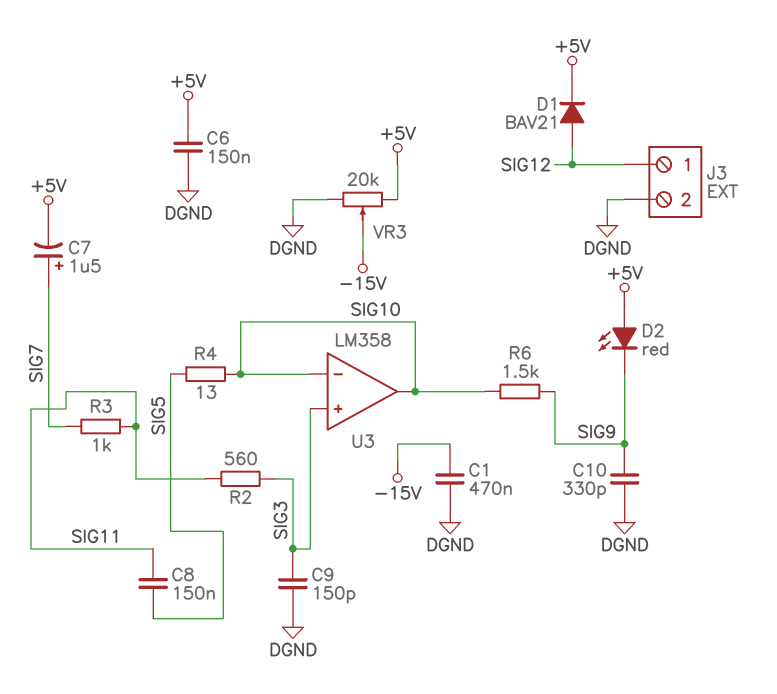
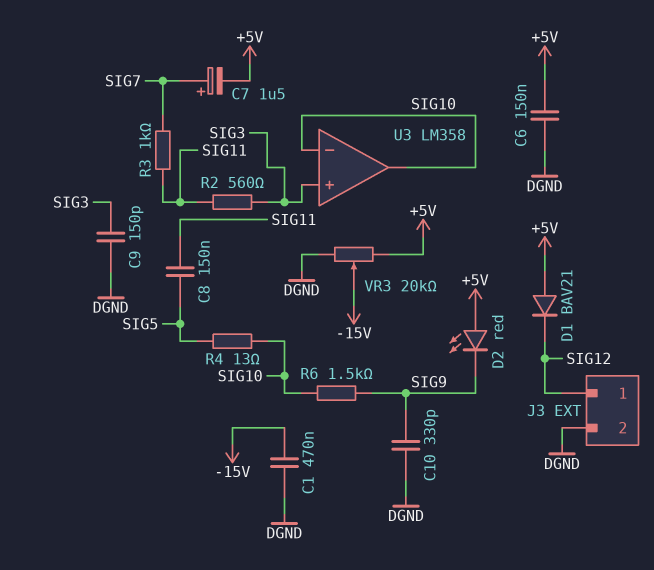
D1: diode BAV21 (A SIG12, K +5V) -> diode BAV21 (A +5V, K SIG12)

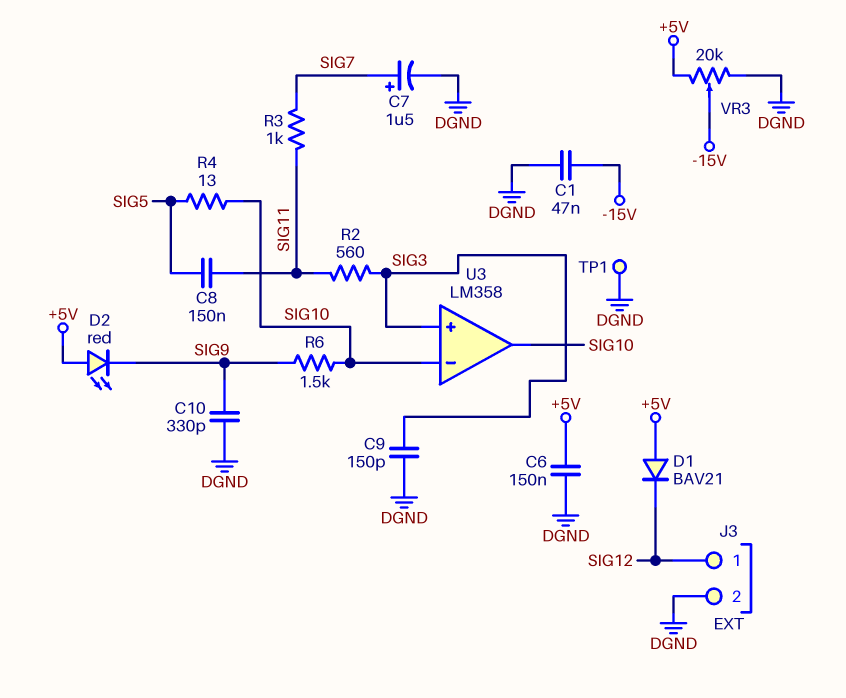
C1: 470nF (-15V, DGND) -> 47nF (-15V, DGND)
C7: 1.5uF (plus SIG7, minus +5V) -> 1.5uF (plus SIG7, minus DGND)
TP1: none -> test point (DGND)

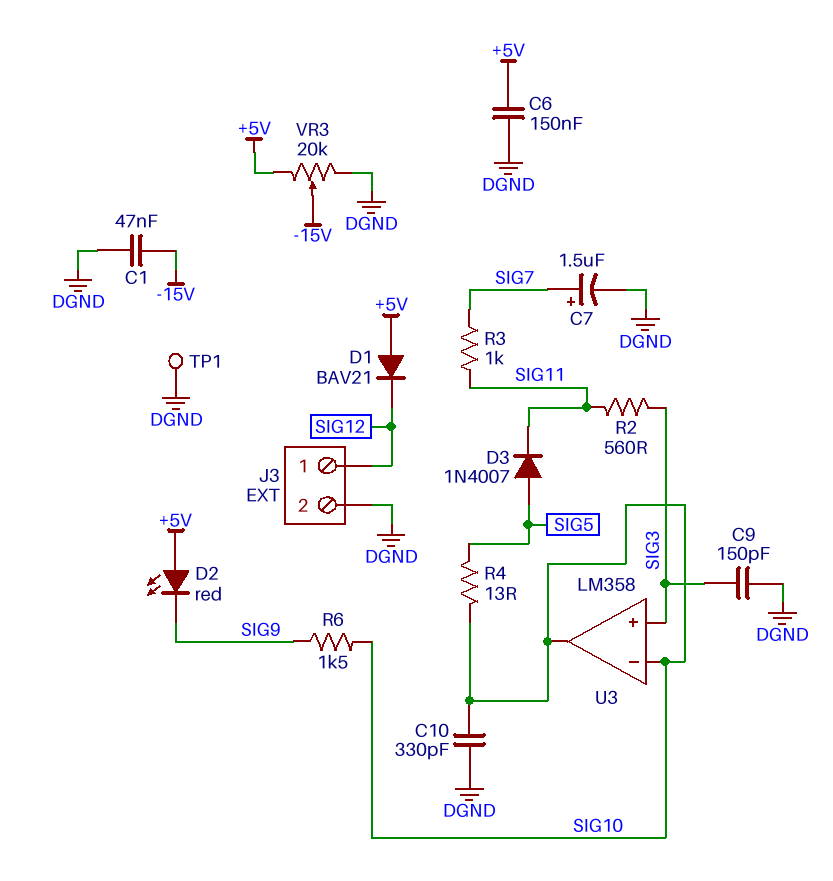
C8: 150nF (SIG5, SIG11) -> none
C10: 330pF (DGND, SIG9) -> 330pF (DGND, SIG10)
D3: none -> diode 1N4007 (A SIG5, K SIG11)

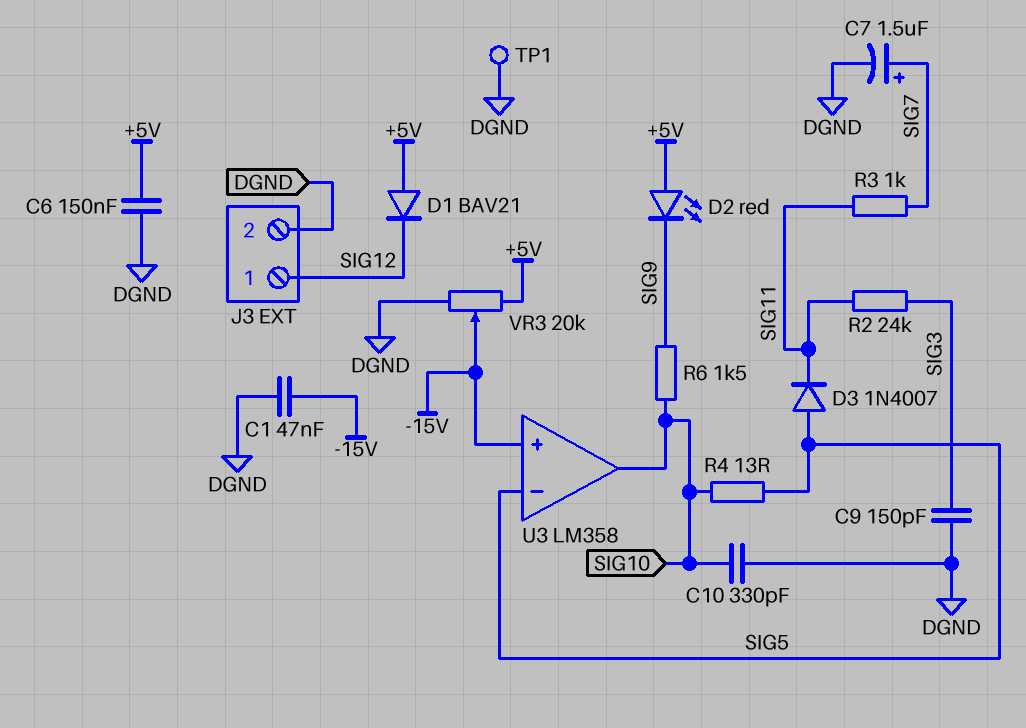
R2: 560 (SIG3, SIG11) -> 24k (SIG3, SIG11)
U3 pin in+: SIG3 -> -15V
U3 pin in-: SIG10 -> SIG5

